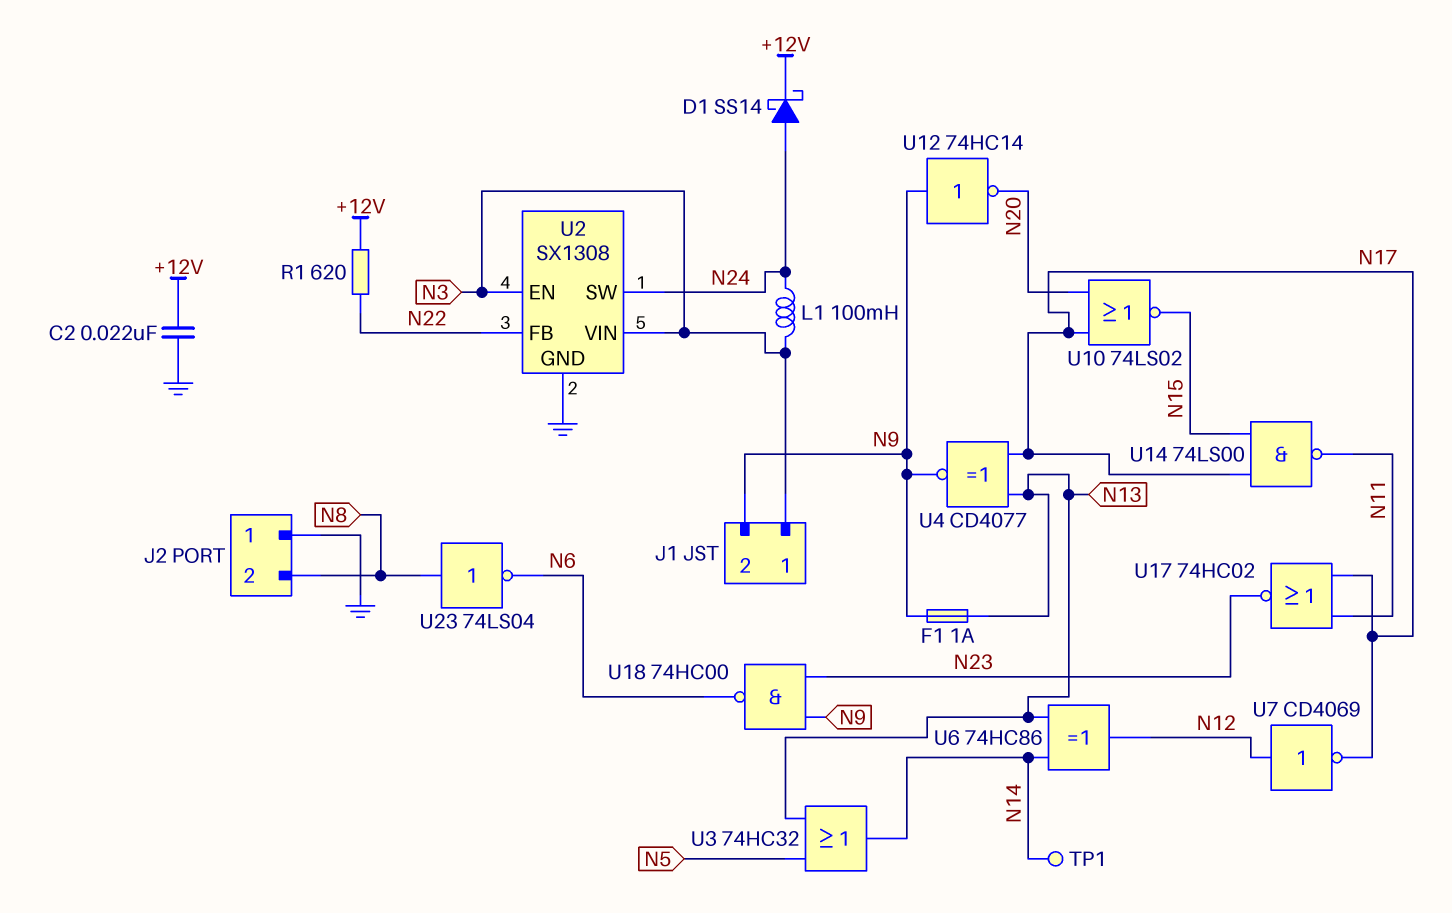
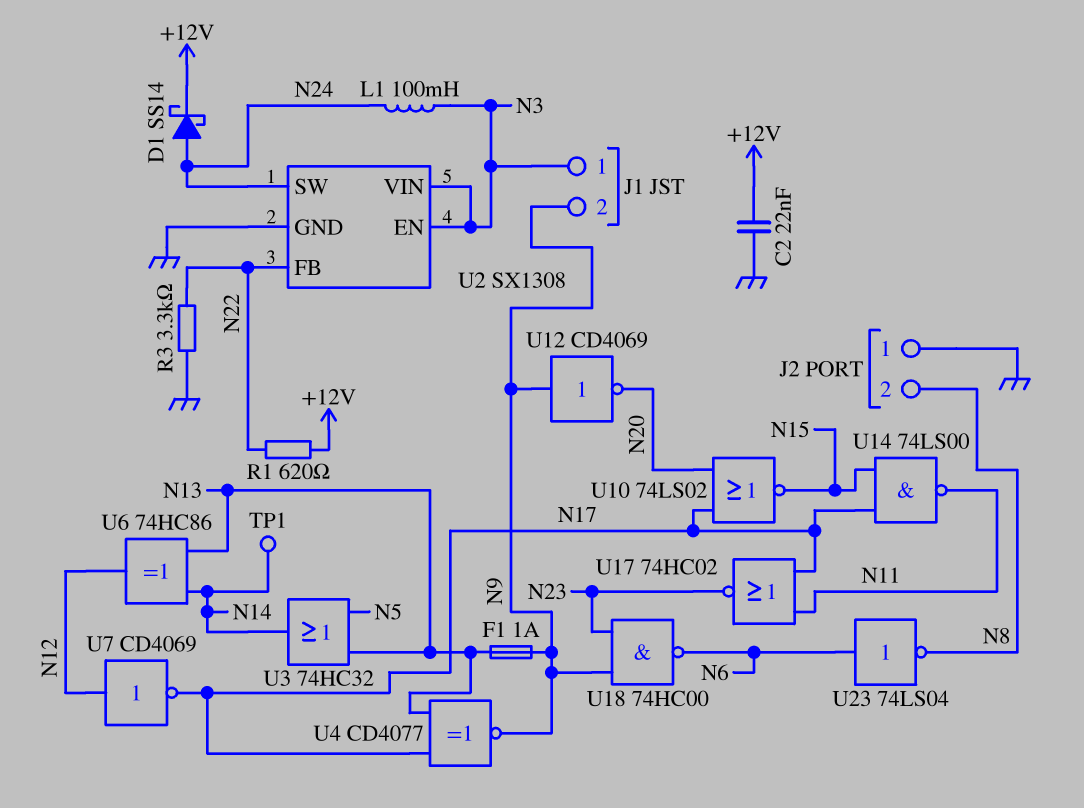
R3: none -> 3.3k (GND, N22)
U12: NOT 74HC14 (in N9, out N20) -> NOT CD4069 (in N9, out N20)
U23: NOT 74LS04 (in N8, out N6) -> NOT 74LS04 (in N6, out N8)

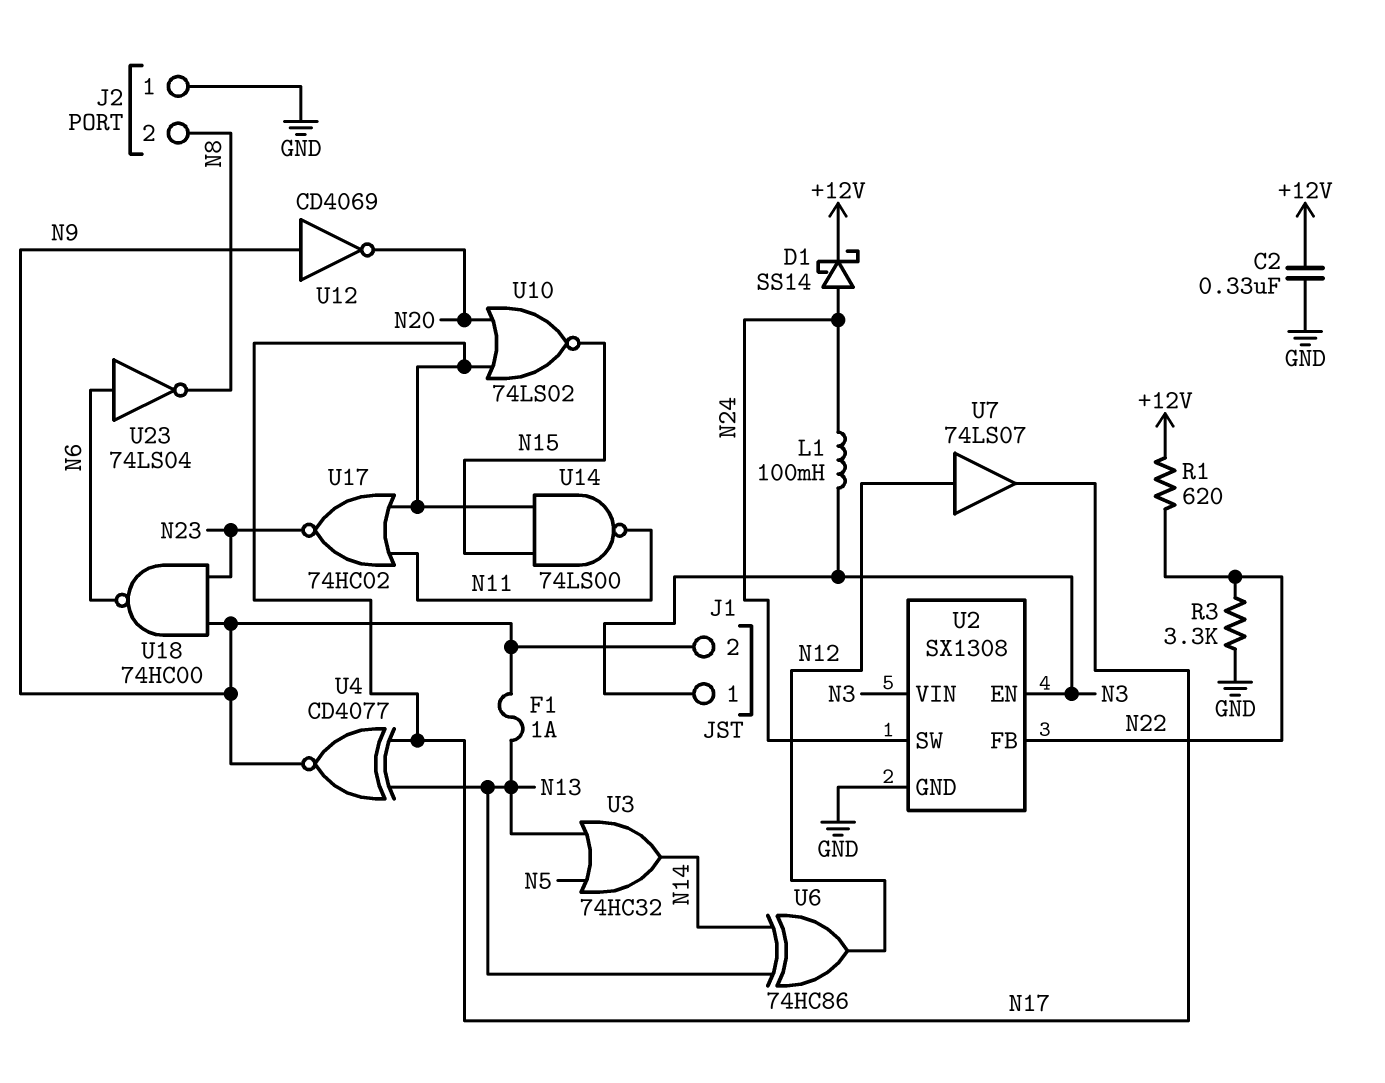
C2: 22nF (+12V, GND) -> 330nF (+12V, GND)
TP1: test point (N14) -> none
U7: NOT CD4069 (in N12, out N17) -> buffer 74LS07 (in N12, out N17)

